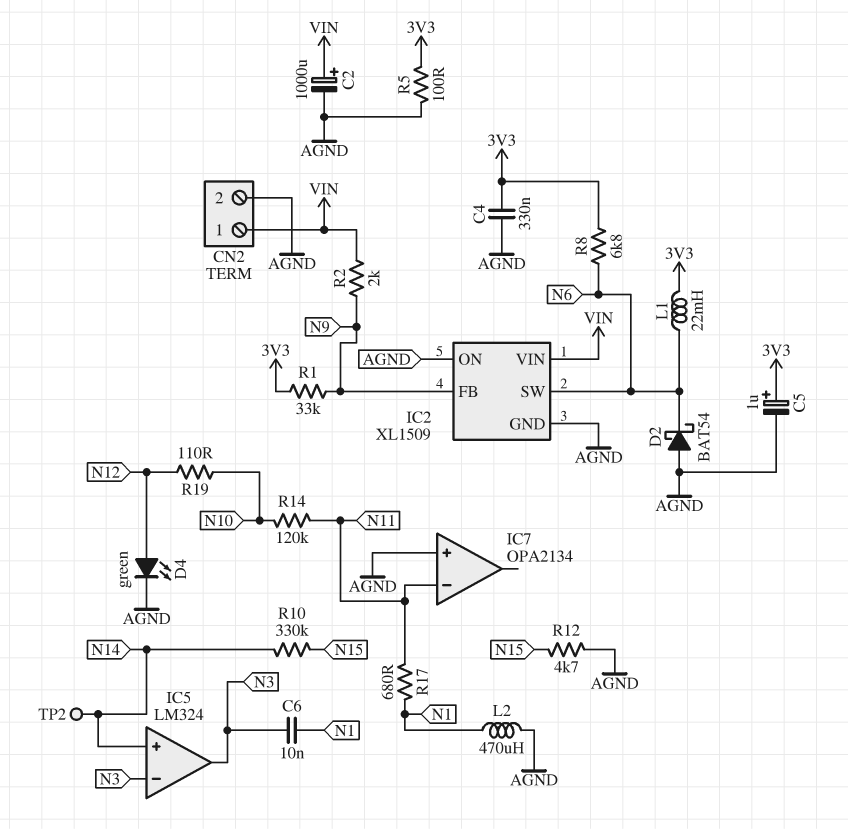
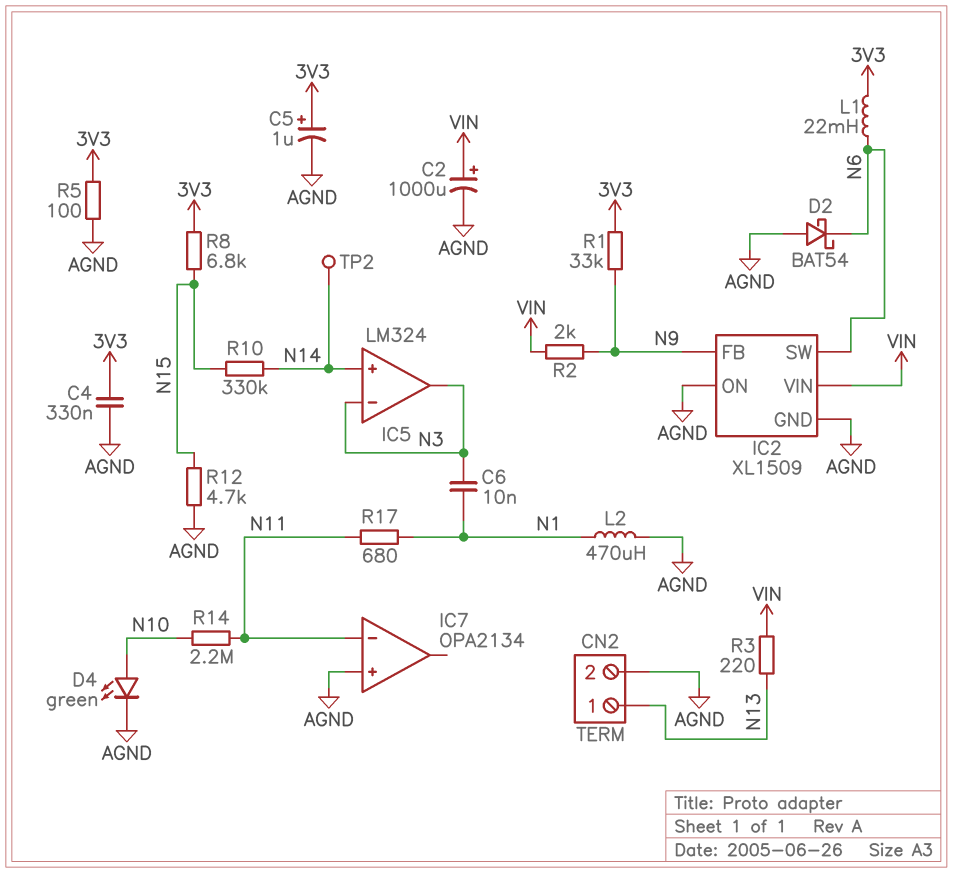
CN2 pin 1: VIN -> N13
D4: LED green (A N12, K AGND) -> LED green (A N10, K AGND)
R3: none -> 220 (N13, VIN)
R8: 6.8k (3V3, N6) -> 6.8k (3V3, N15)
R14: 120k (N10, N11) -> 2.2M (N10, N11)
R19: 110 (N10, N12) -> none

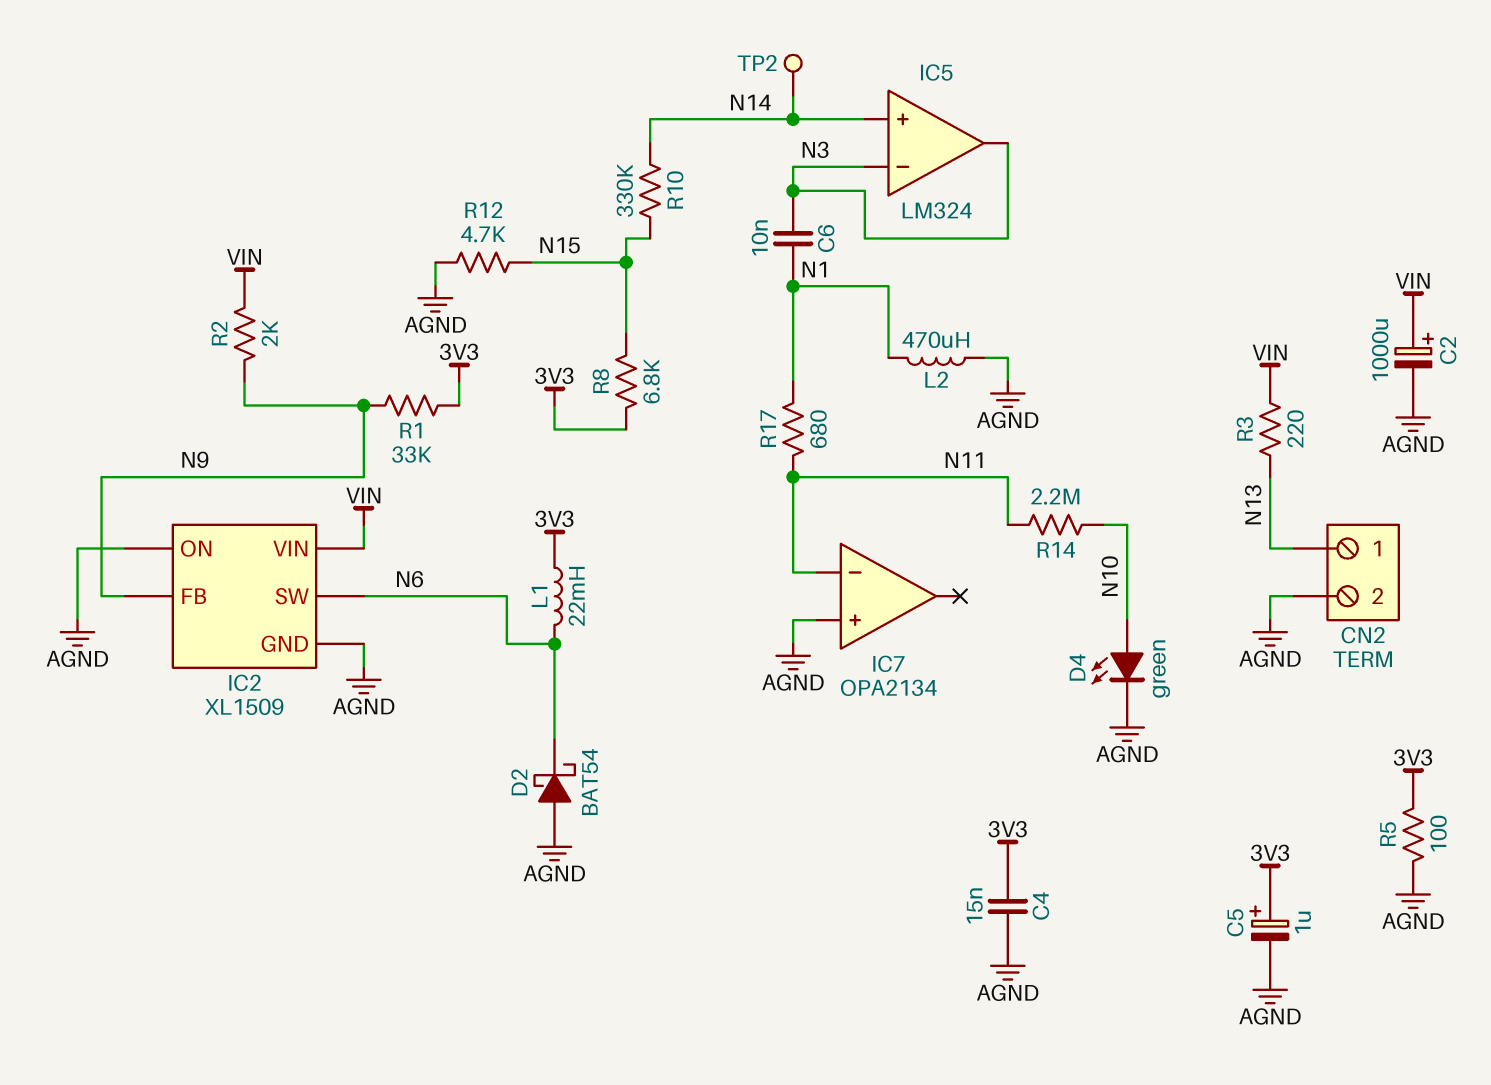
C4: 330nF (3V3, AGND) -> 15nF (3V3, AGND)

